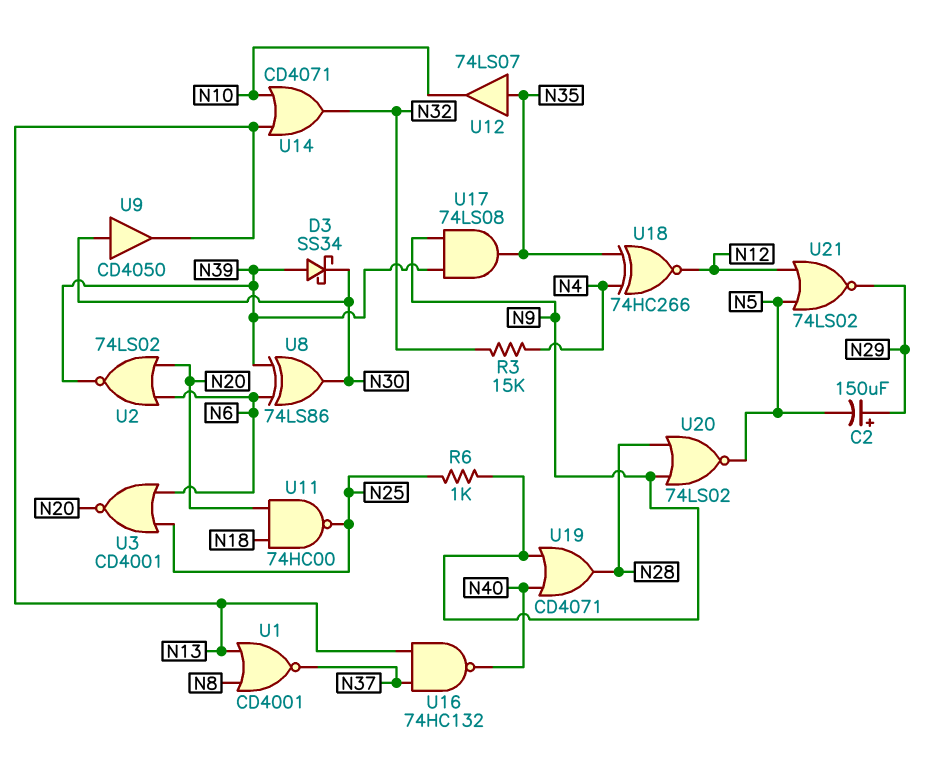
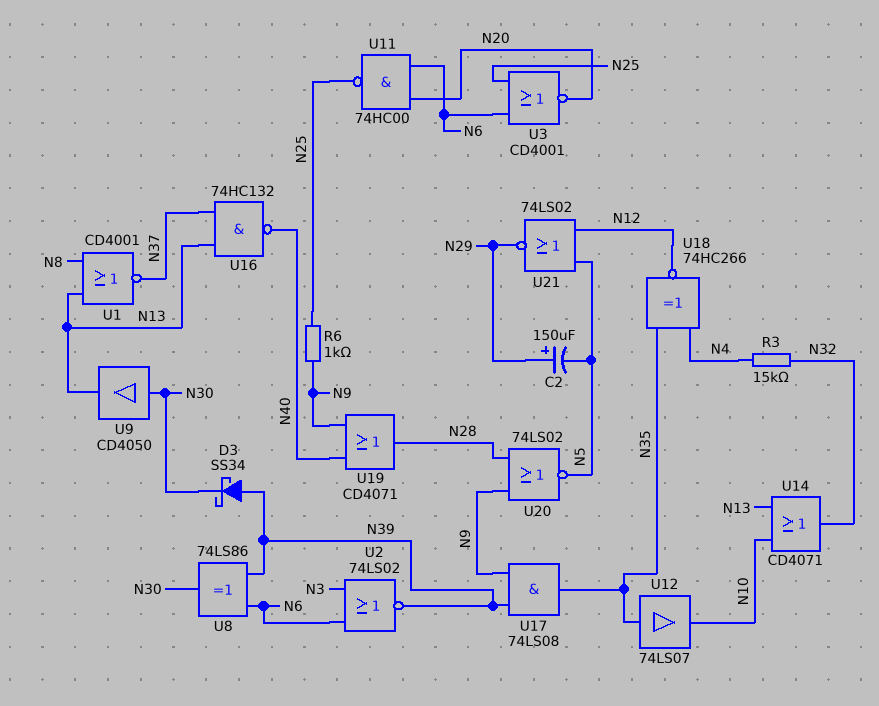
U2: NOR 74LS02 (in N6, in N20, out N39) -> NOR 74LS02 (in N3, in N6, out N39)
U11: NAND 74HC00 (in N18, in N20, out N25) -> NAND 74HC00 (in N6, in N20, out N25)

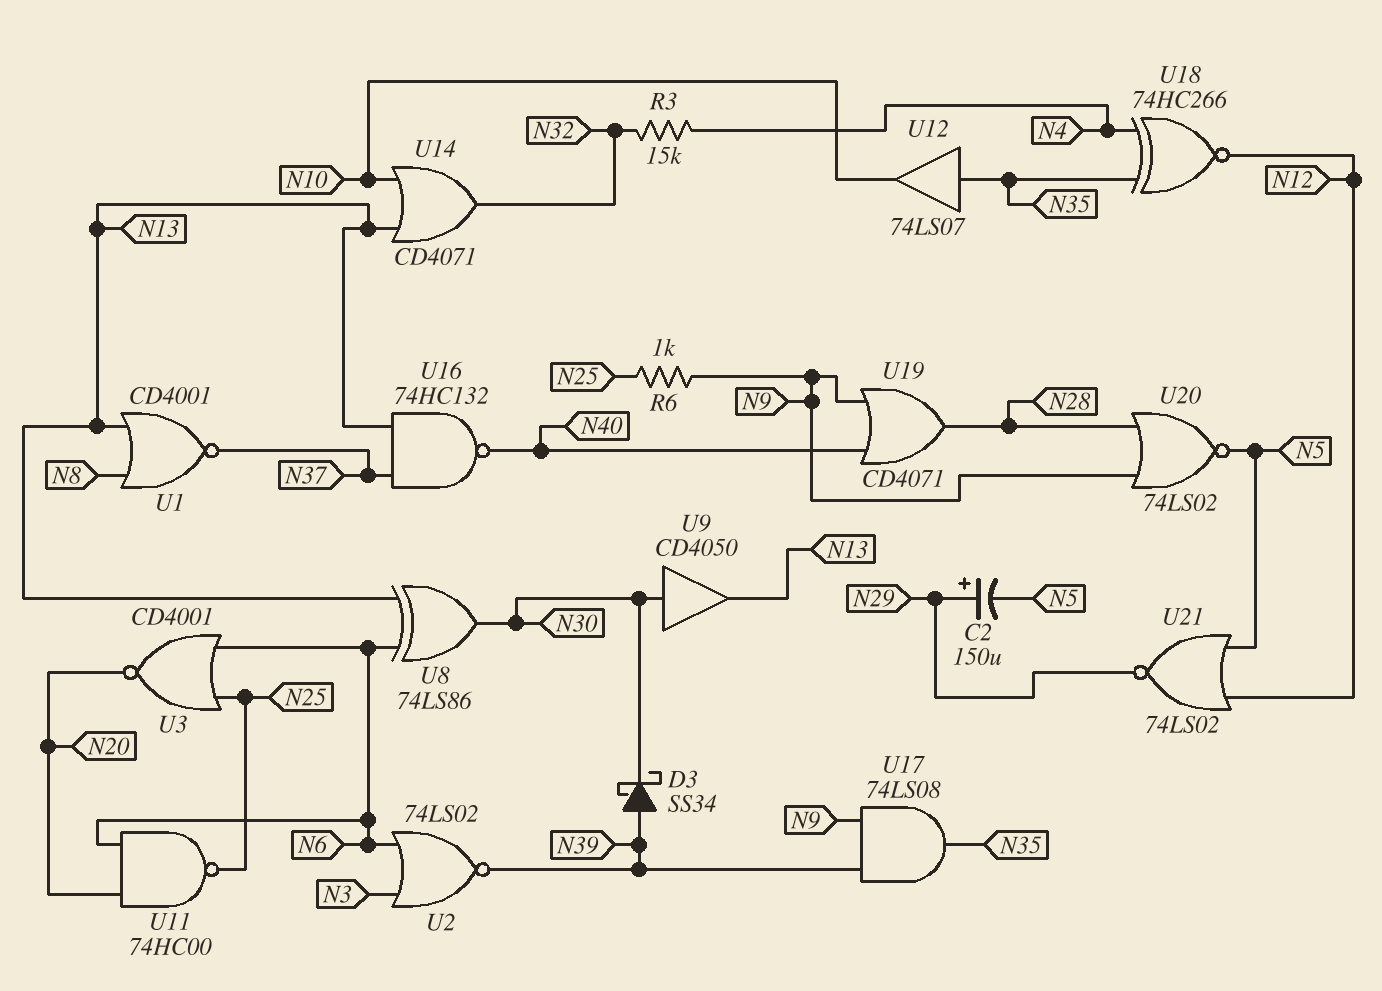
U8: XOR 74LS86 (in N6, in N39, out N30) -> XOR 74LS86 (in N6, in N13, out N30)

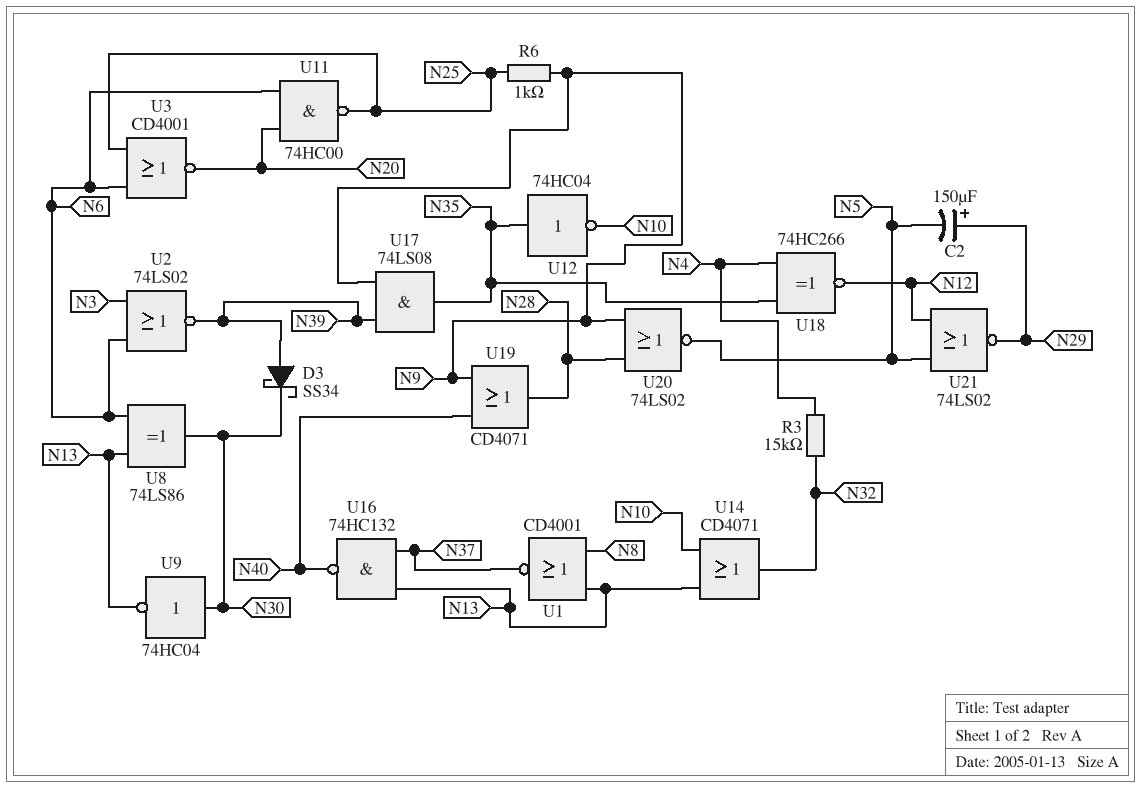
U9: buffer CD4050 (in N30, out N13) -> NOT 74HC04 (in N30, out N13)
U12: buffer 74LS07 (in N35, out N10) -> NOT 74HC04 (in N35, out N10)

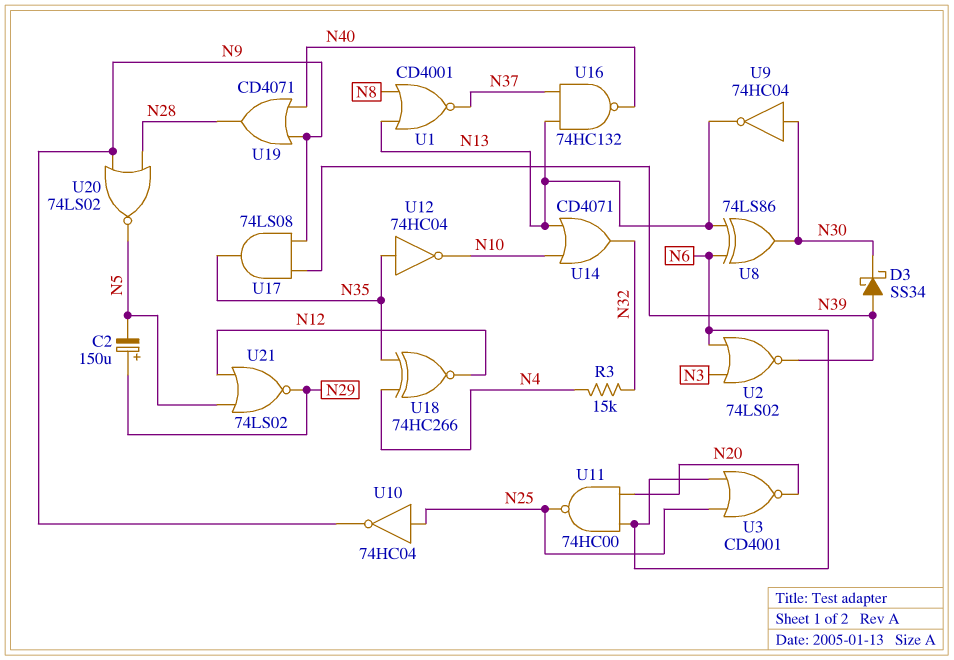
R6: 1k (N9, N25) -> none
U10: none -> NOT 74HC04 (in N25, out N9)

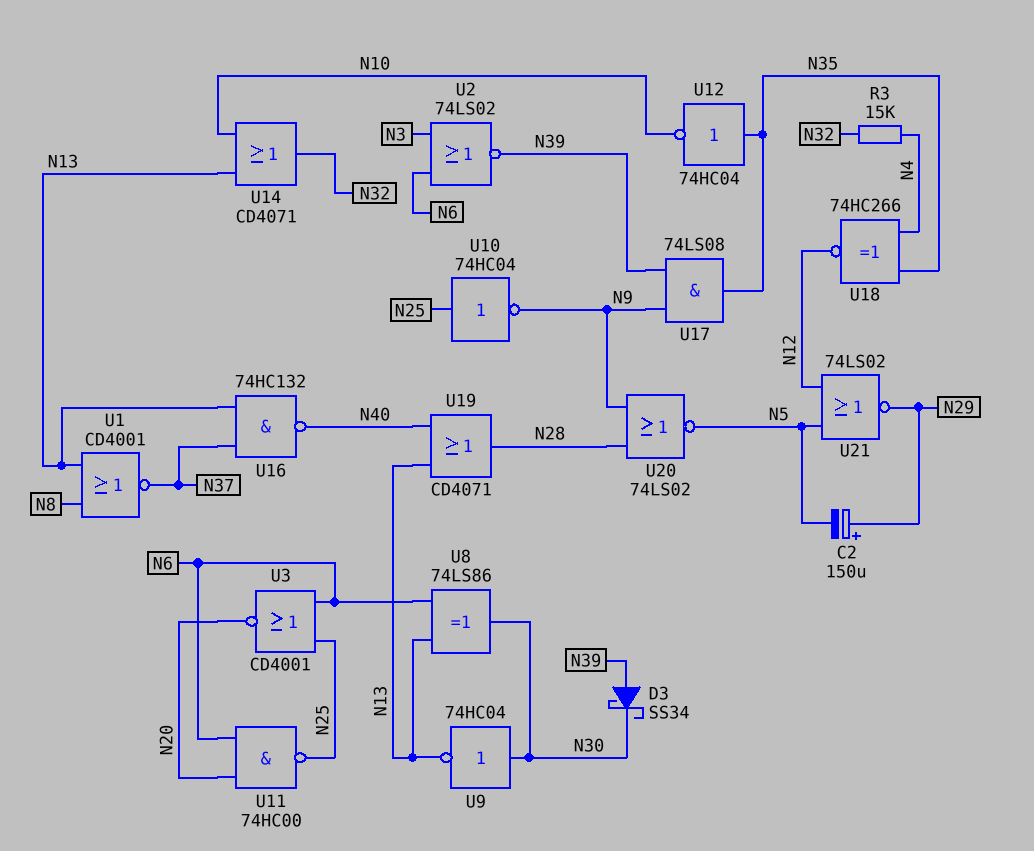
U19: OR CD4071 (in N9, in N40, out N28) -> OR CD4071 (in N13, in N40, out N28)

